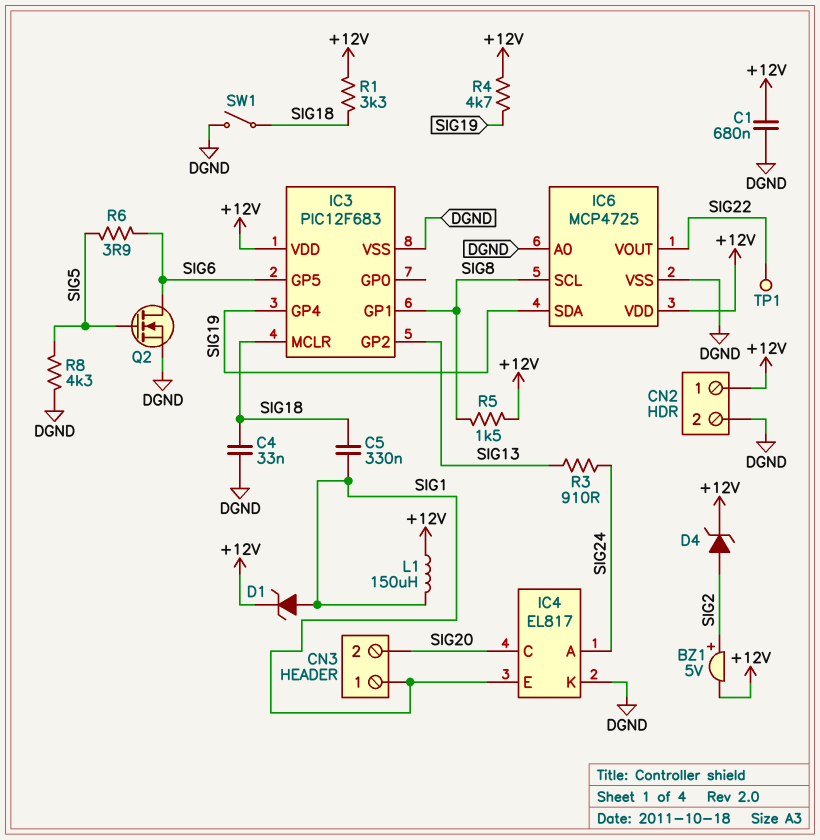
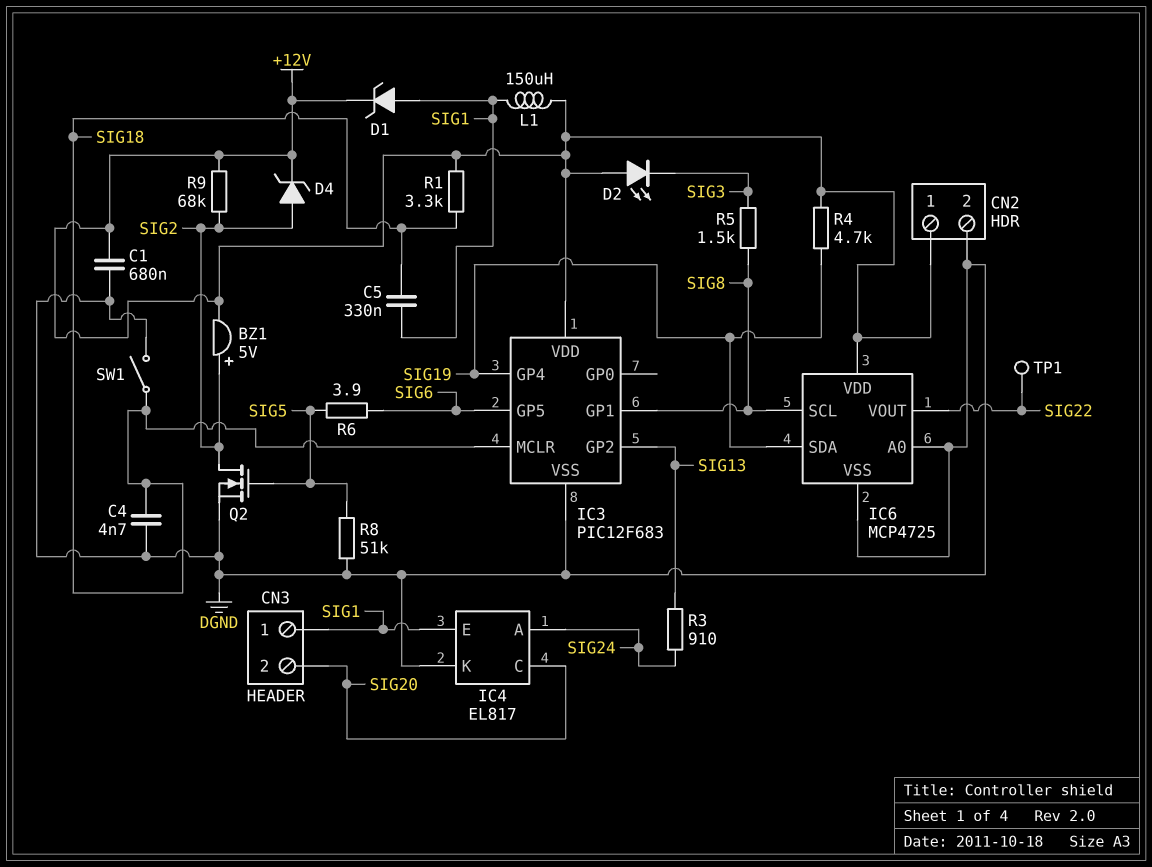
C4: 33nF (DGND, SIG18) -> 4.7nF (DGND, SIG18)
D2: none -> LED (A +12V, K SIG3)
Q2: NMOS (G SIG5, D SIG6, S DGND) -> NMOS (G SIG5, D SIG2, S DGND)
R5: 1.5k (+12V, SIG8) -> 1.5k (SIG3, SIG8)
R8: 4.3k (DGND, SIG5) -> 51k (DGND, SIG5)
R9: none -> 68k (+12V, SIG2)

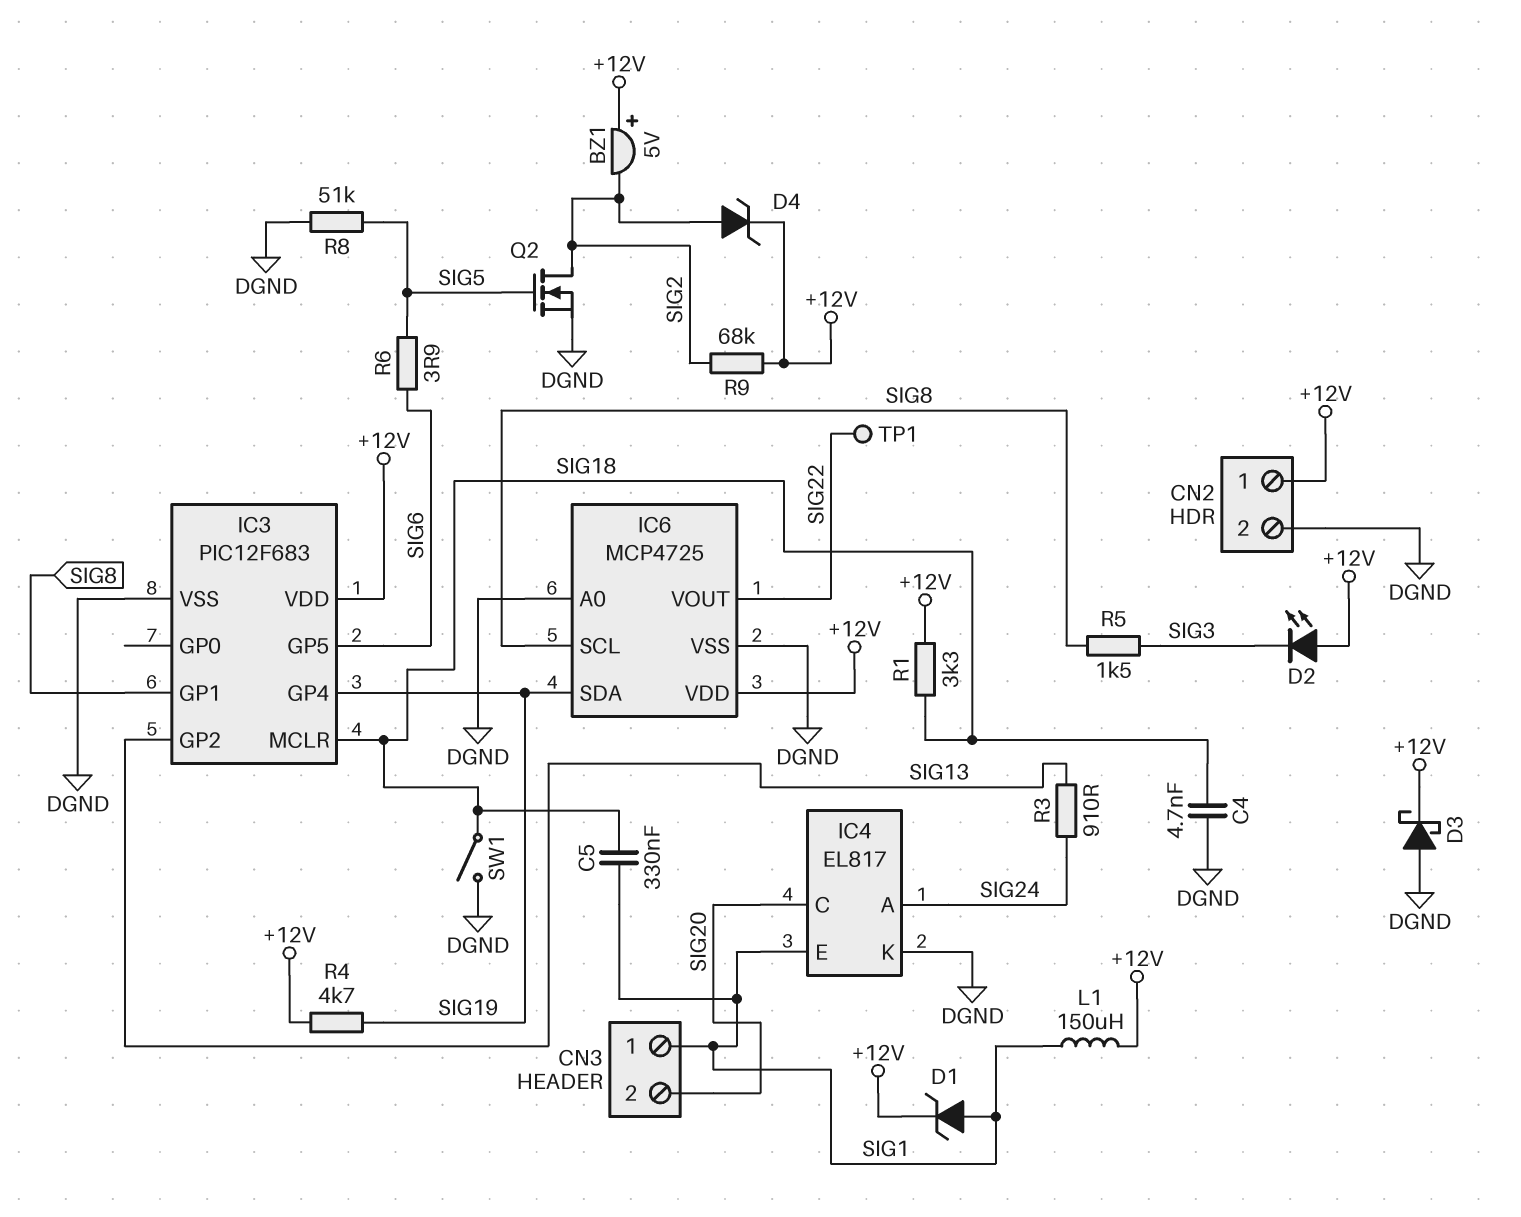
BZ1: buzzer 5V (plus SIG2, minus +12V) -> buzzer 5V (plus +12V, minus SIG2)
C1: 680nF (+12V, DGND) -> none
D3: none -> schottky (A DGND, K +12V)

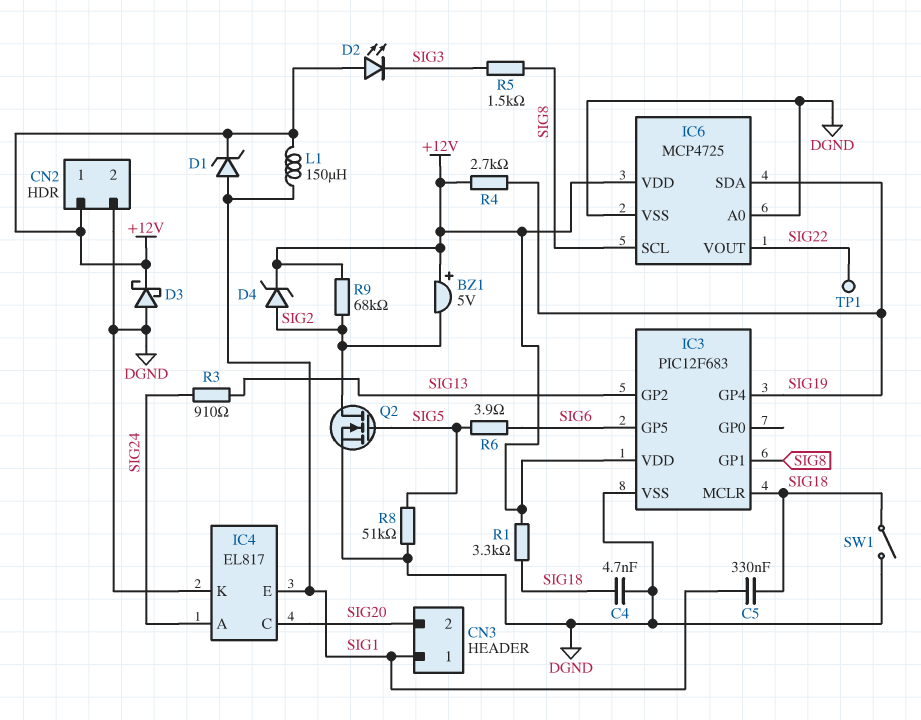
R4: 4.7k (+12V, SIG19) -> 2.7k (+12V, SIG19)

